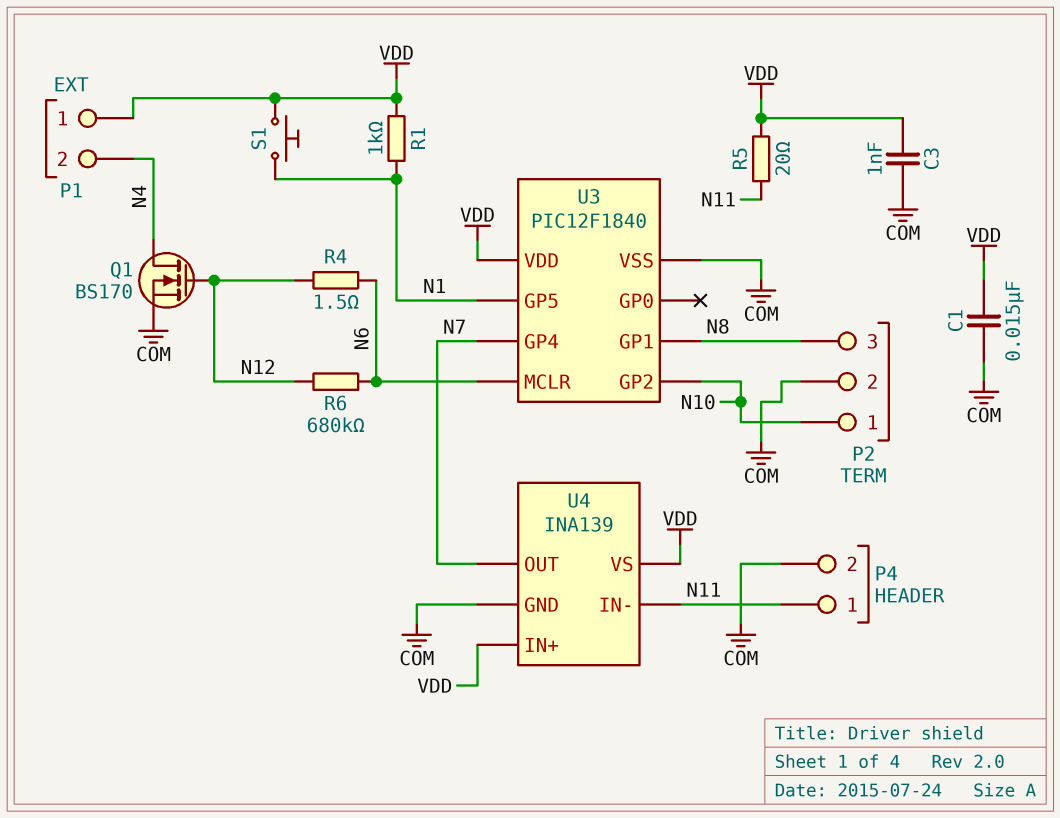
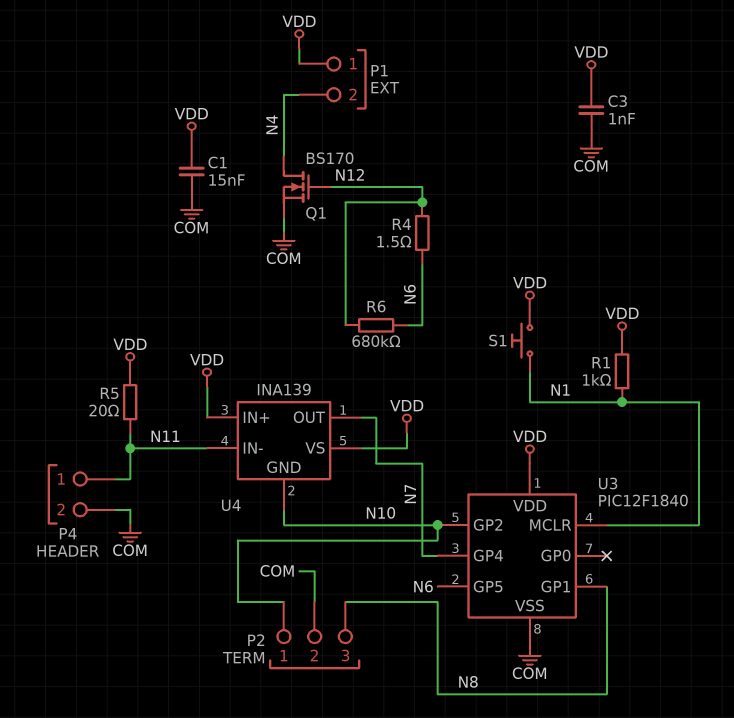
U3 pin GP5: N1 -> N6
U3 pin MCLR: N6 -> N1
U4 pin GND: COM -> N10

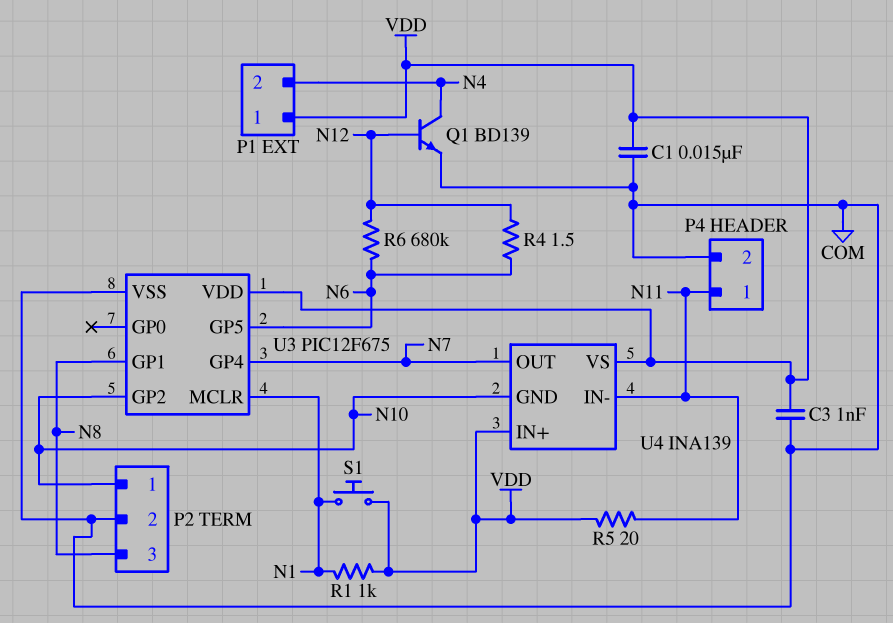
Q1: NMOS BS170 (G N12, D N4, S COM) -> NPN BD139 (B N12, C N4, E COM)
U3: PIC12F1840 -> PIC12F675

